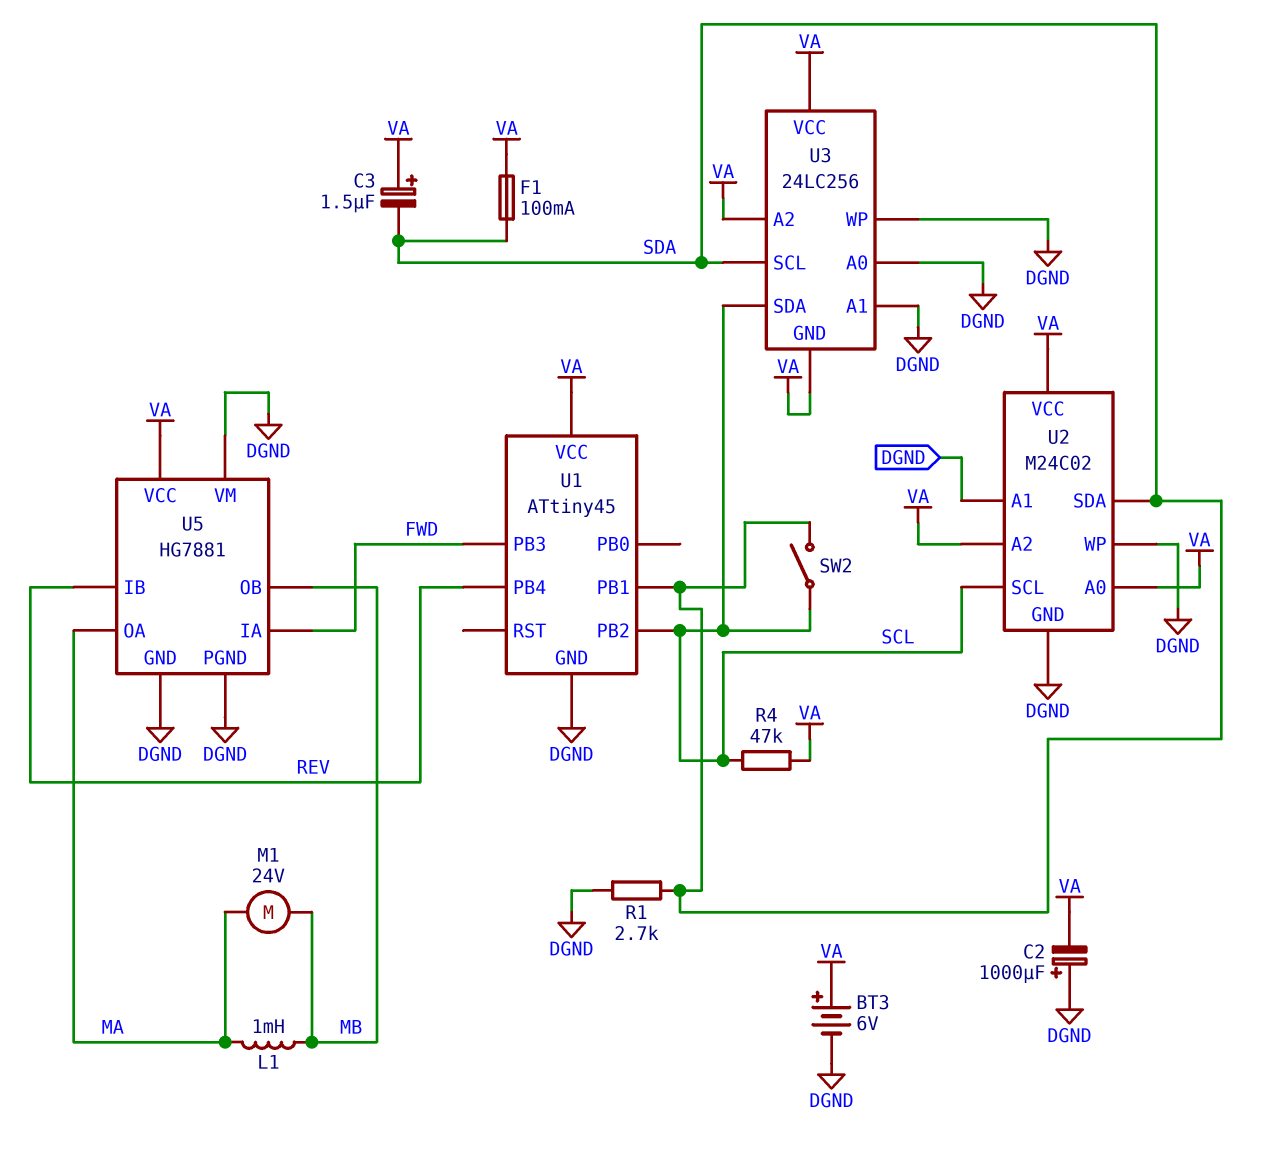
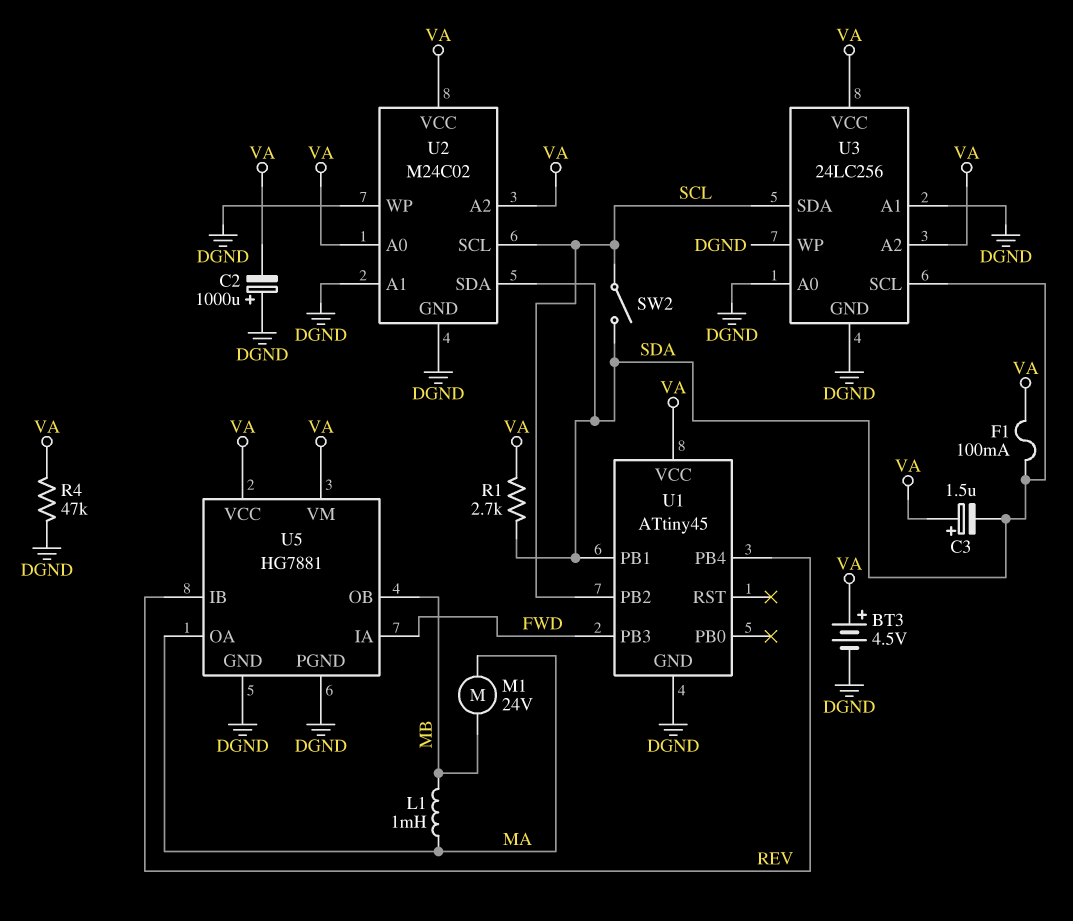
BT3: 6V (plus VA, minus DGND) -> 4.5V (plus VA, minus DGND)
R1: 2.7k (DGND, SDA) -> 2.7k (SDA, VA)
R4: 47k (SCL, VA) -> 47k (DGND, VA)
U3 pin GND: VA -> DGND
U5 pin VM: DGND -> VA

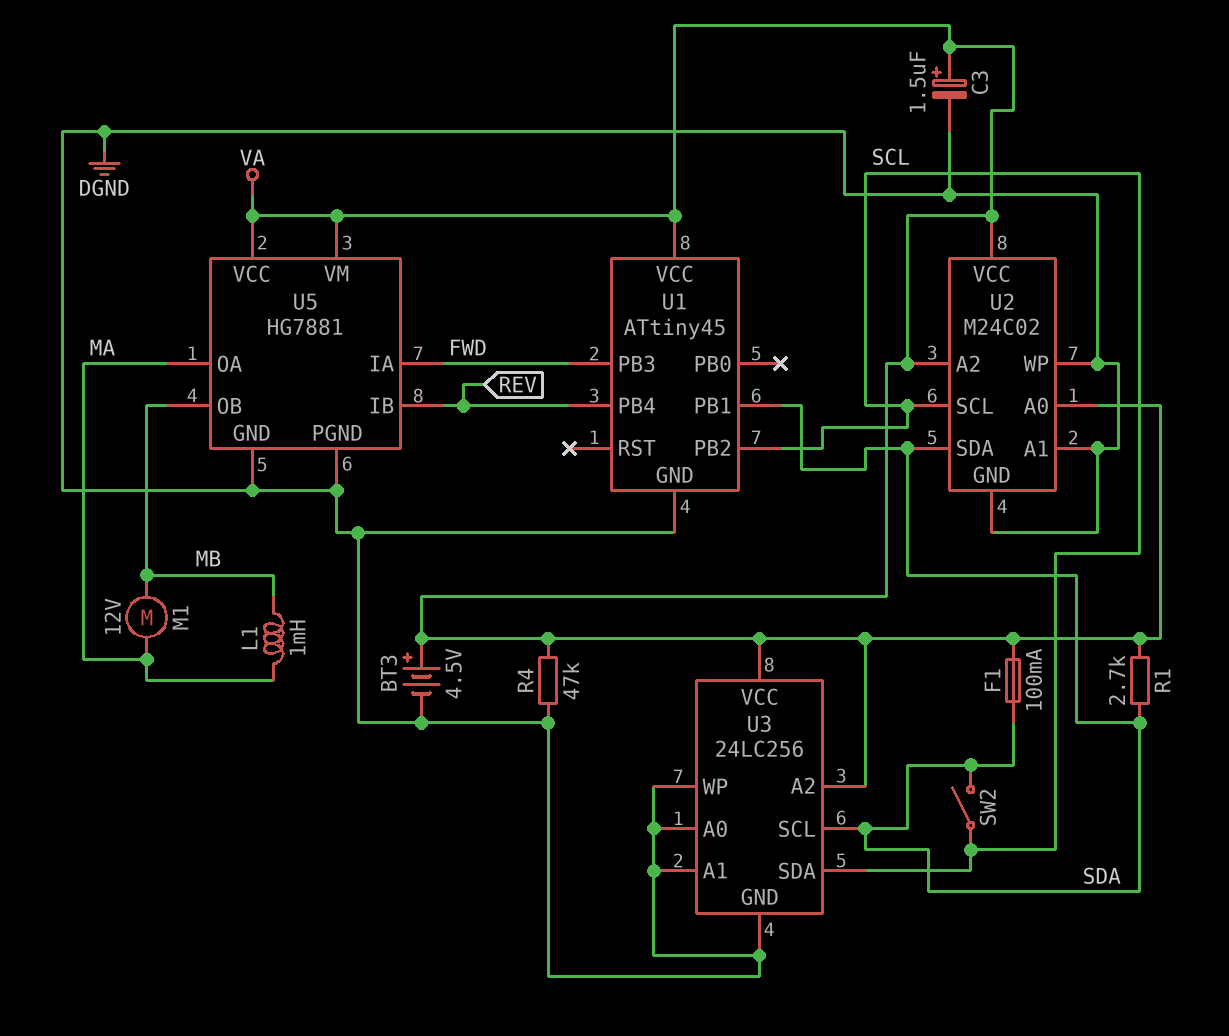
C2: 1000uF (plus DGND, minus VA) -> none
C3: 1.5uF (plus VA, minus SDA) -> 1.5uF (plus VA, minus DGND)
M1: motor 24V (MA, MB) -> motor 12V (MA, MB)

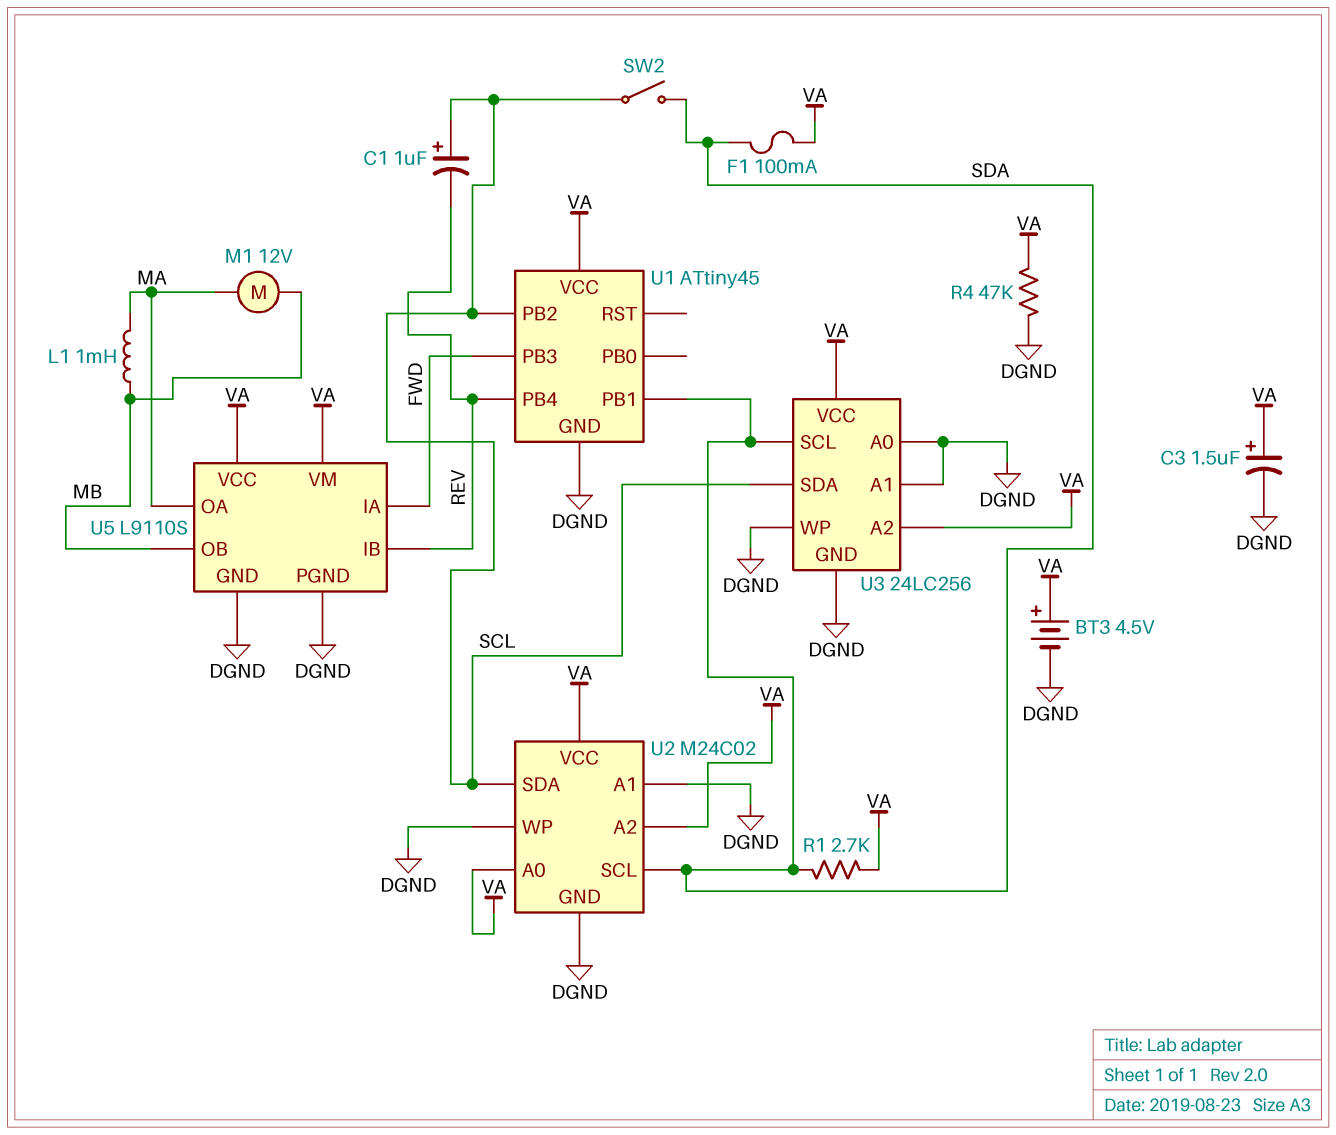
C1: none -> 1uF (plus SCL, minus REV)
U2 pin SCL: SCL -> SDA
U2 pin SDA: SDA -> SCL
U5: HG7881 -> L9110S

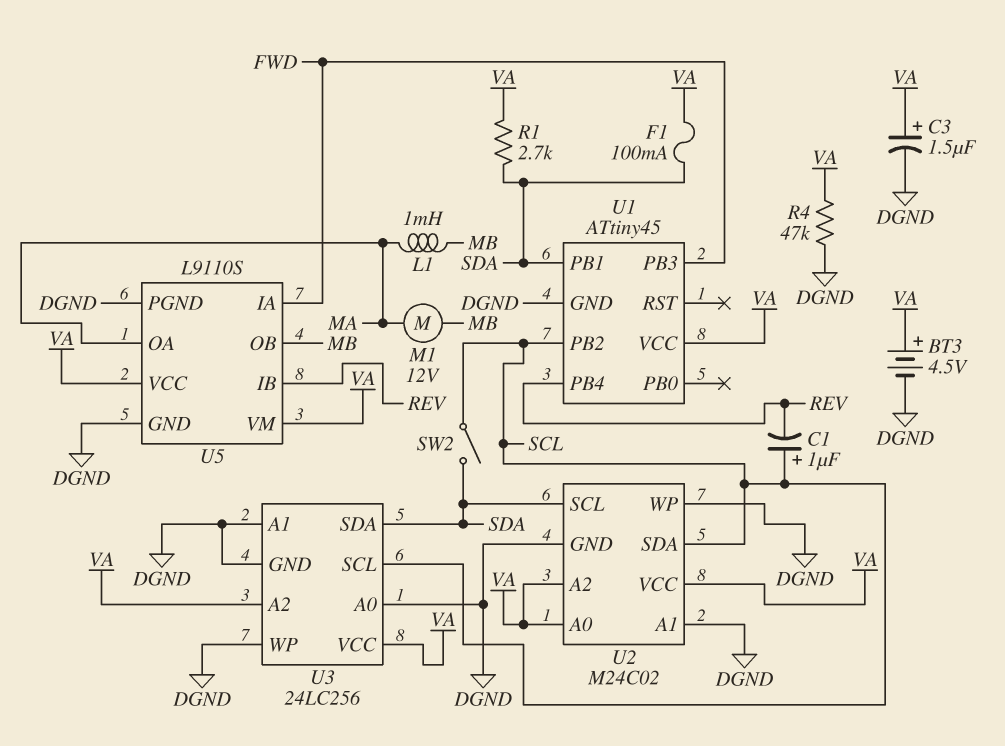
U3 pin SCL: SDA -> SCL
U3 pin SDA: SCL -> SDA

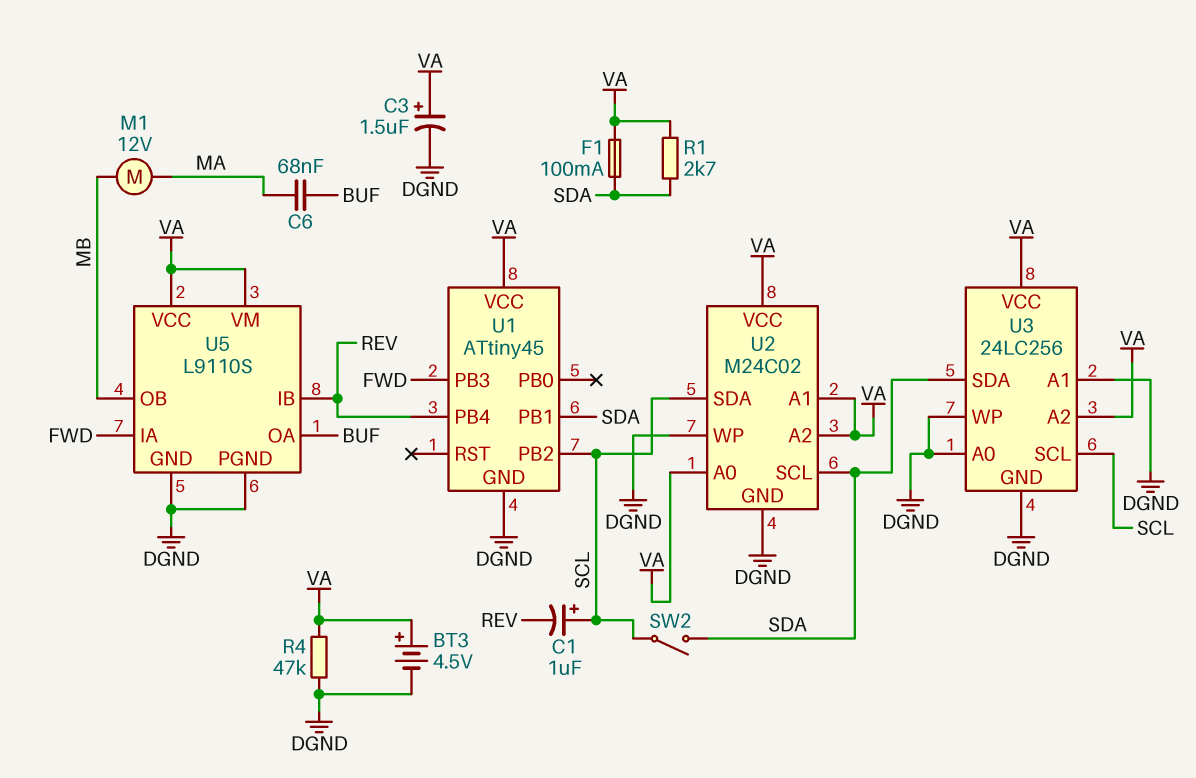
C6: none -> 68nF (BUF, MA)
L1: 1mH (MA, MB) -> none
U2 pin A1: DGND -> VA
U5 pin OA: MA -> BUF

